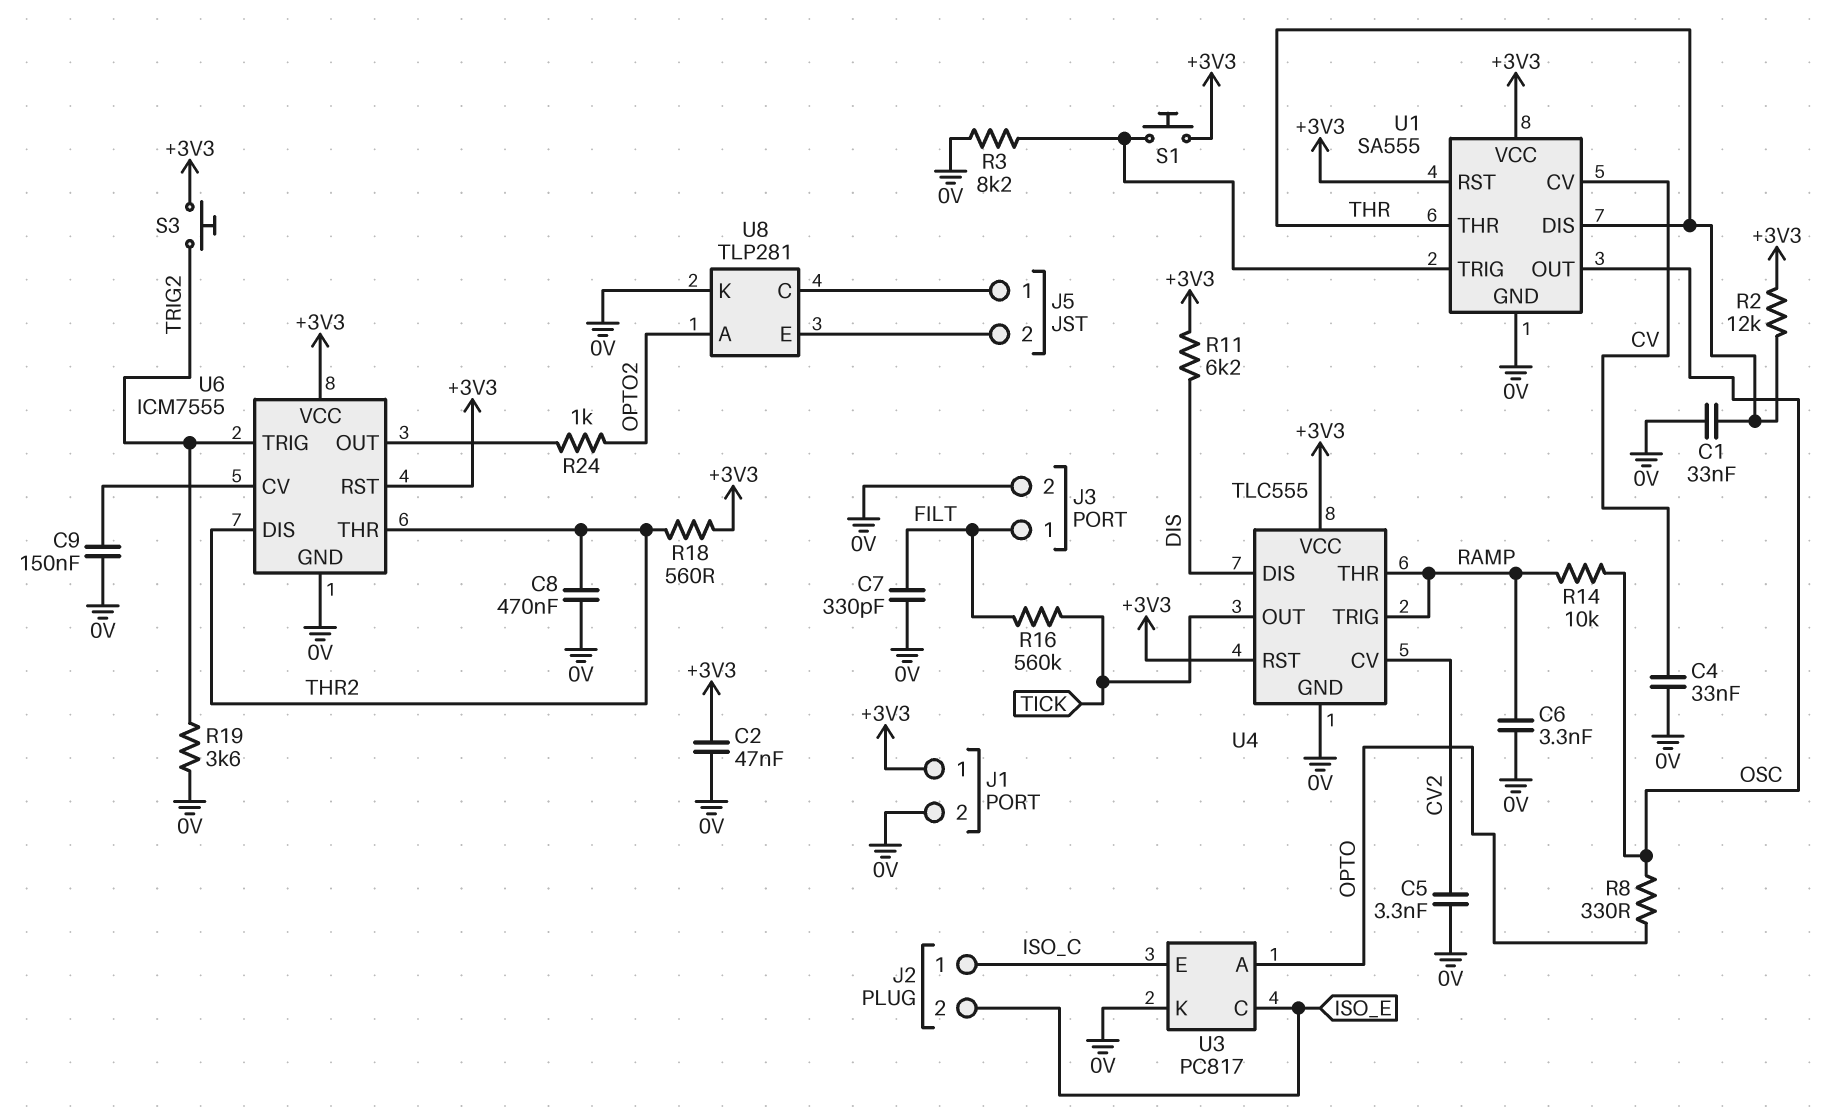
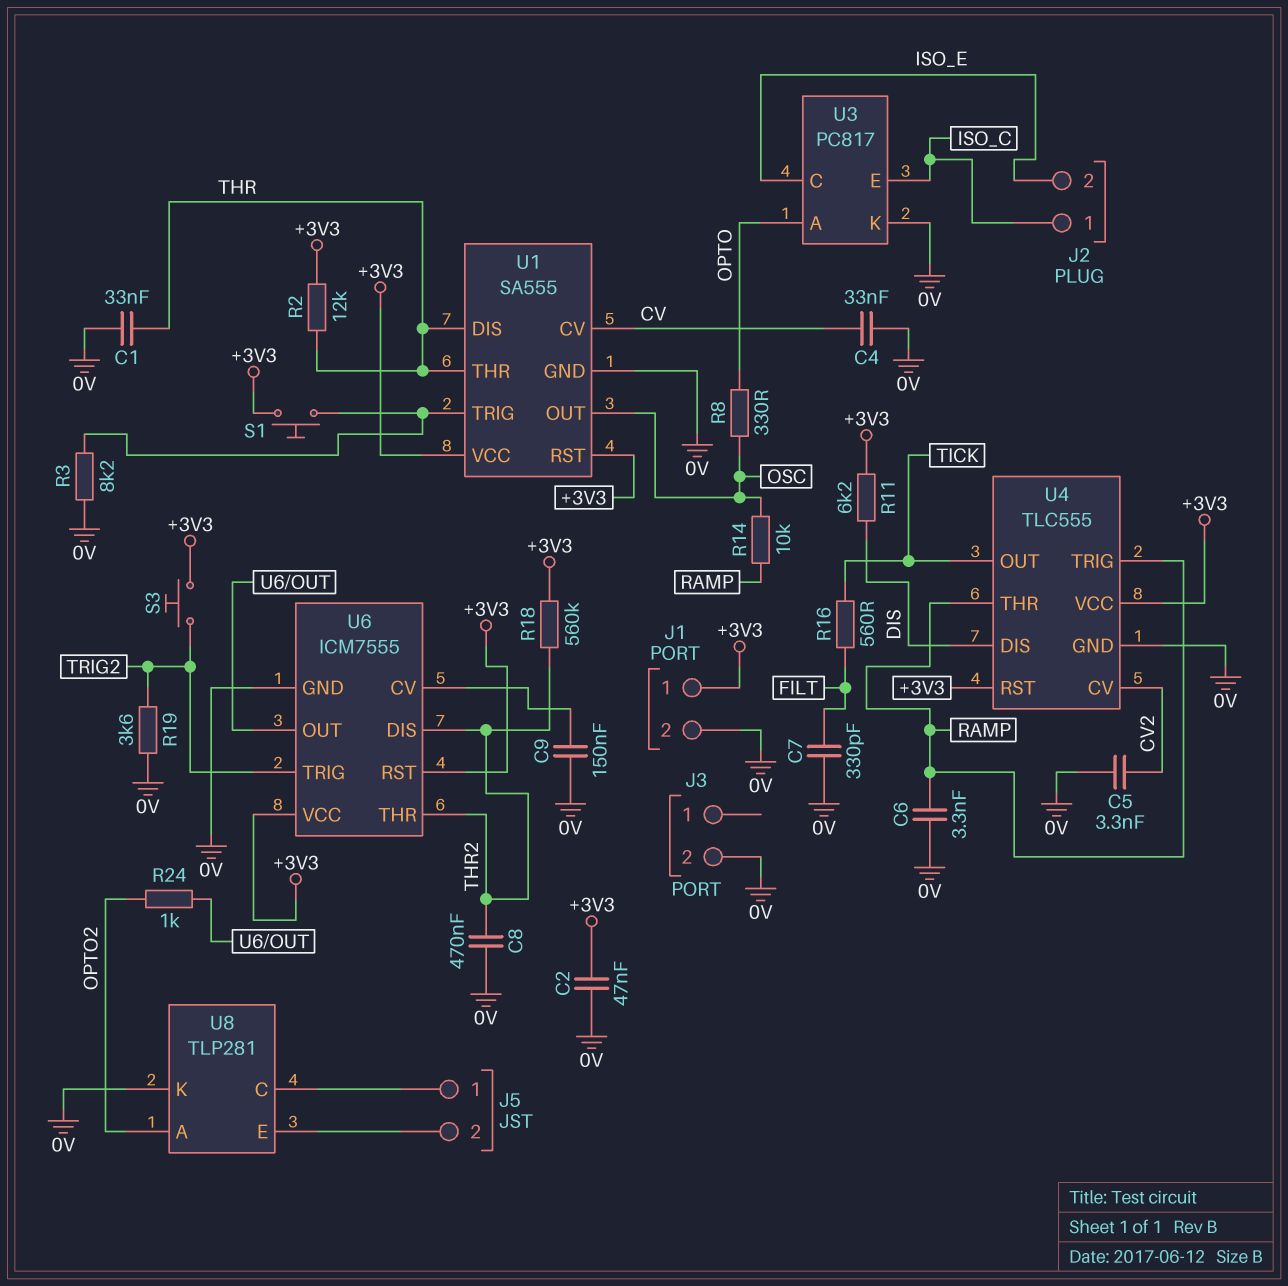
J3 pin 1: FILT -> none
R16: 560k (FILT, TICK) -> 560 (FILT, TICK)
R18: 560 (+3V3, THR2) -> 560k (+3V3, THR2)

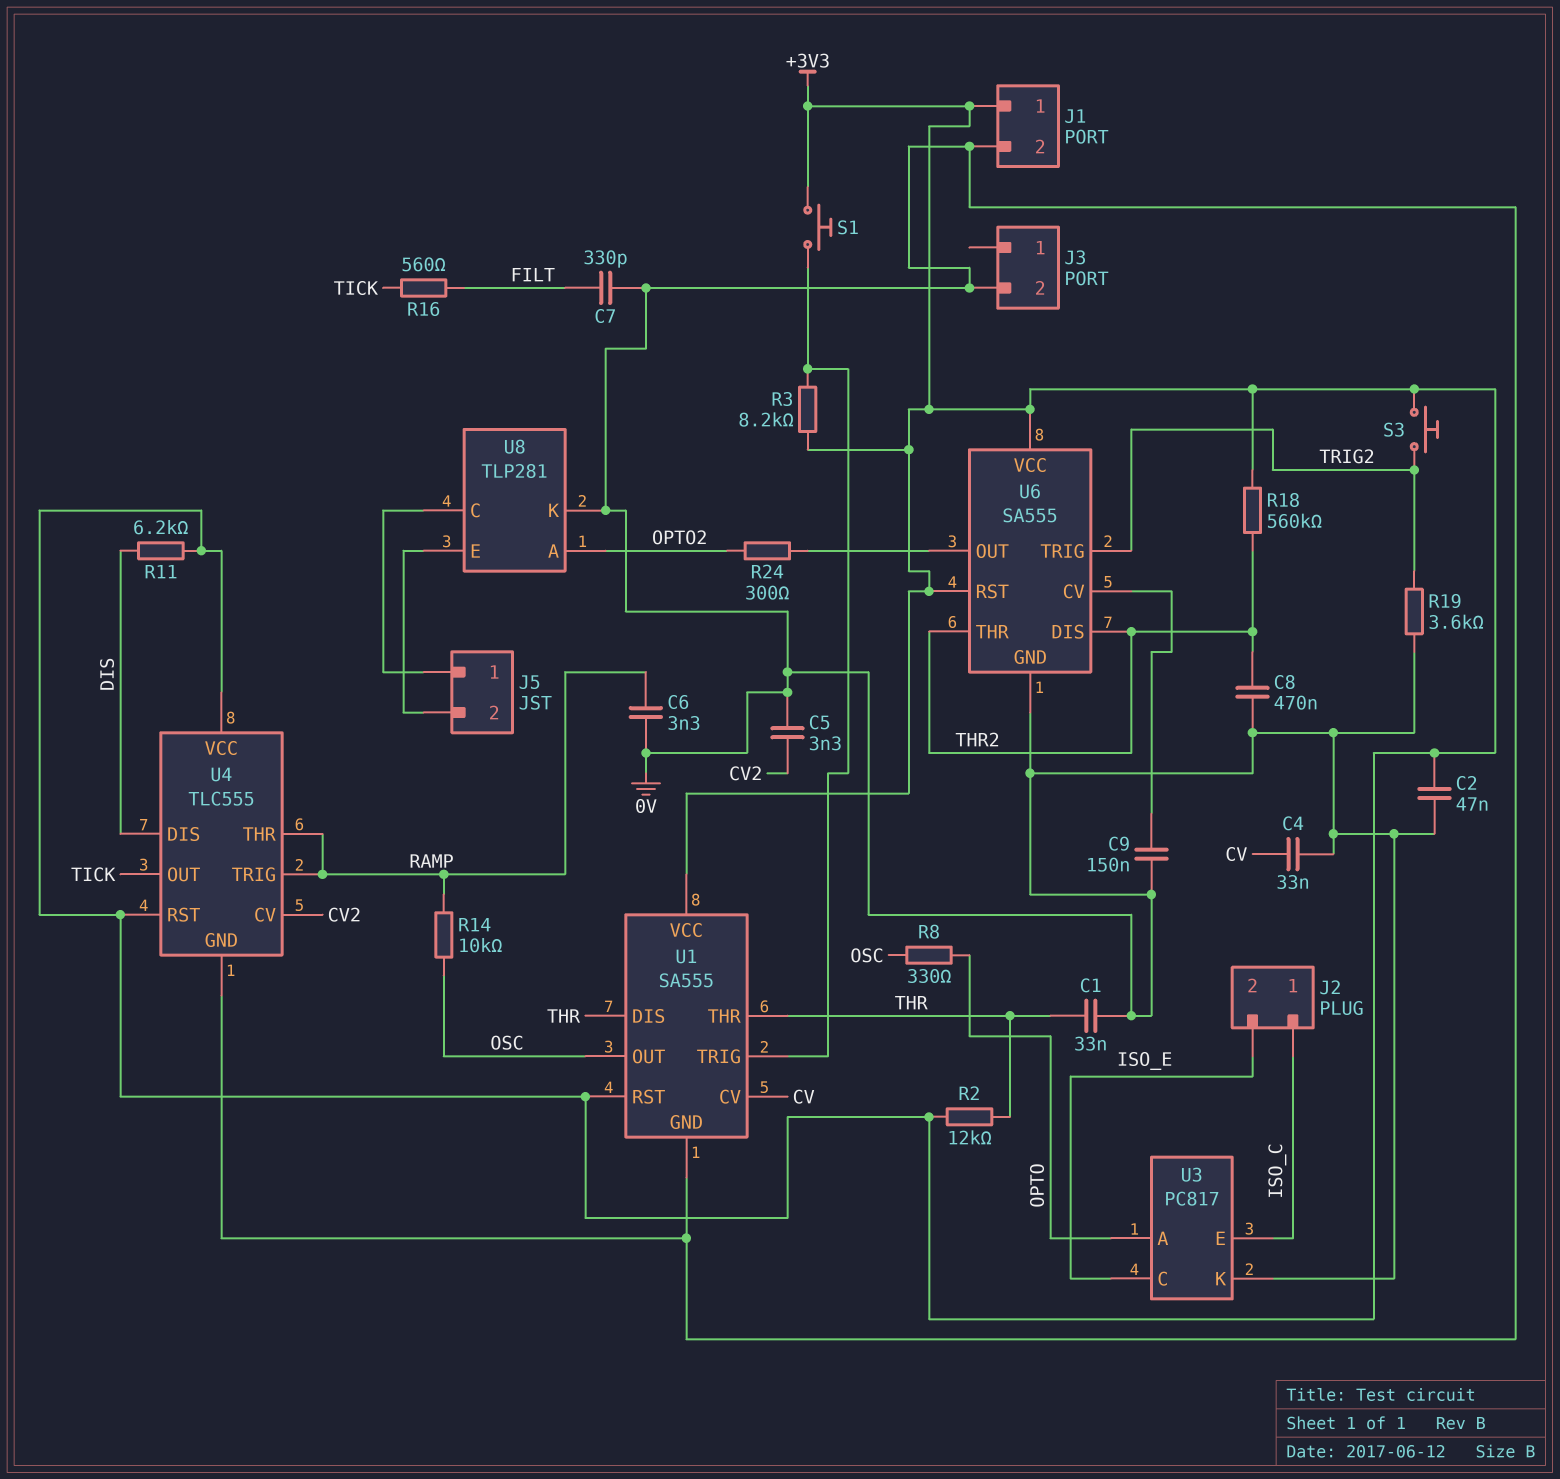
R3: 8.2k (0V, U1/TRIG) -> 8.2k (+3V3, U1/TRIG)
R24: 1k (OPTO2, U6/OUT) -> 300 (OPTO2, U6/OUT)
U6: ICM7555 -> SA555

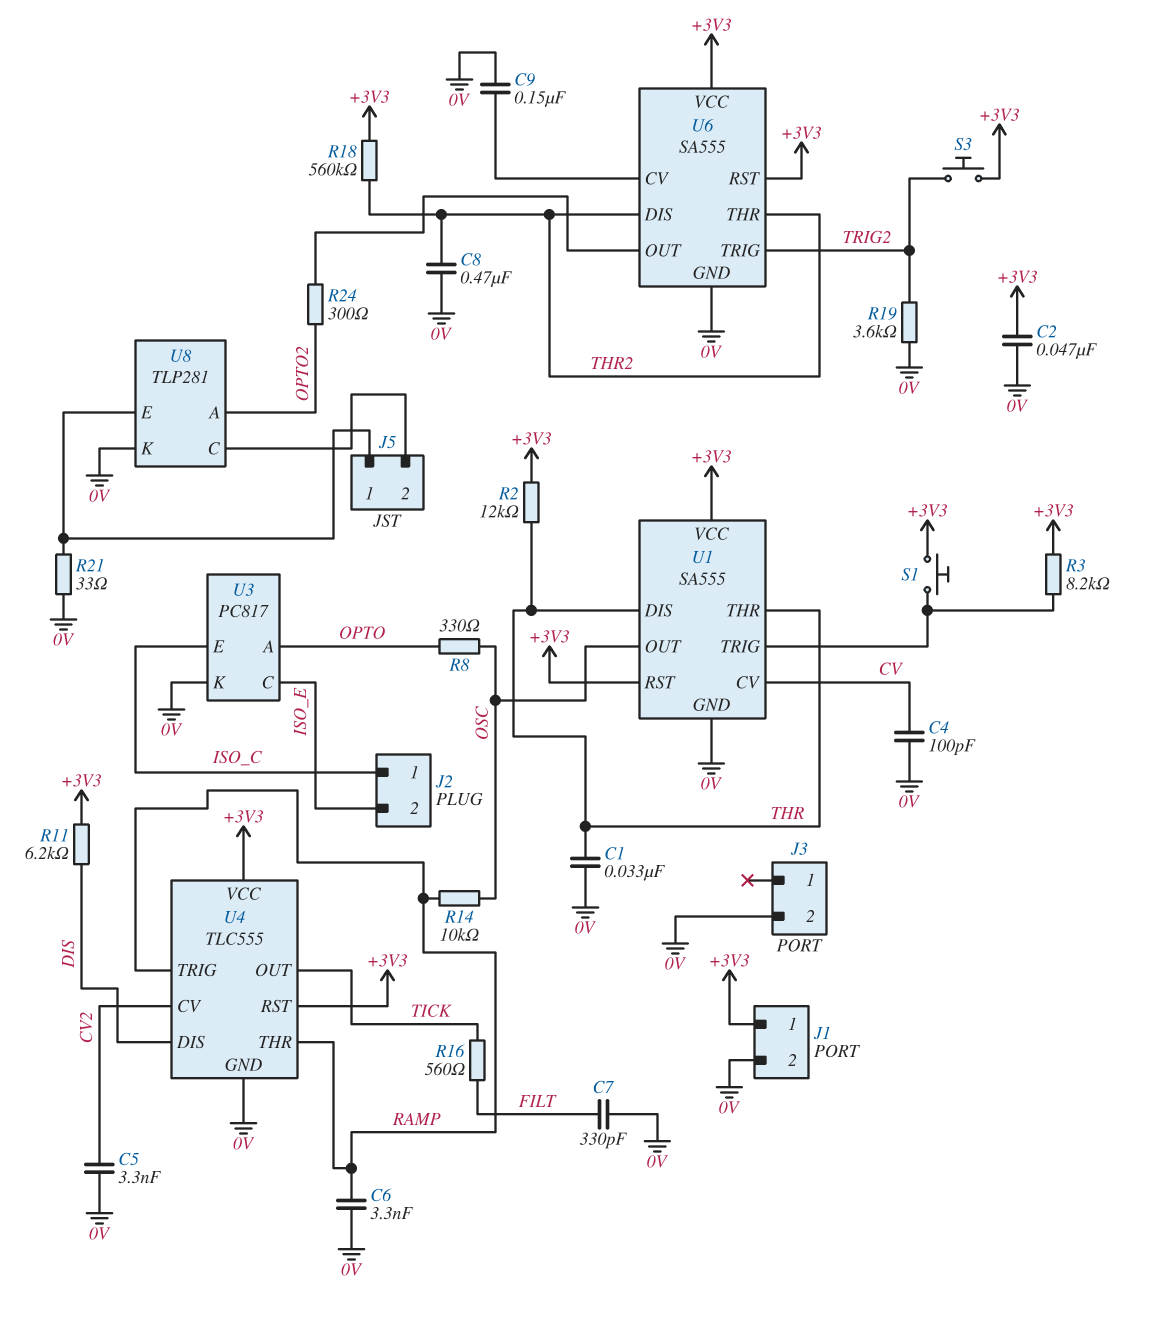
C4: 33nF (0V, CV) -> 100pF (0V, CV)
R21: none -> 33 (0V, J5/1)
U8 pin C: J5/1 -> J5/2
U8 pin E: J5/2 -> J5/1

